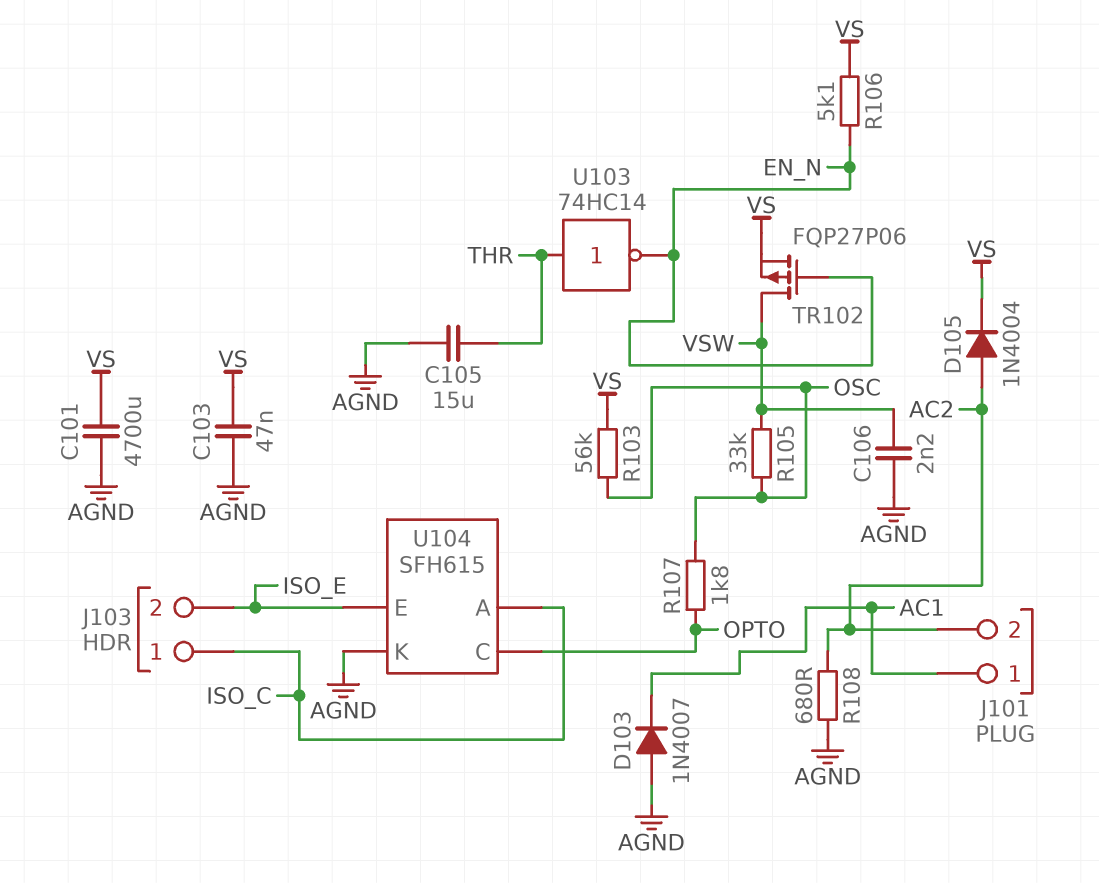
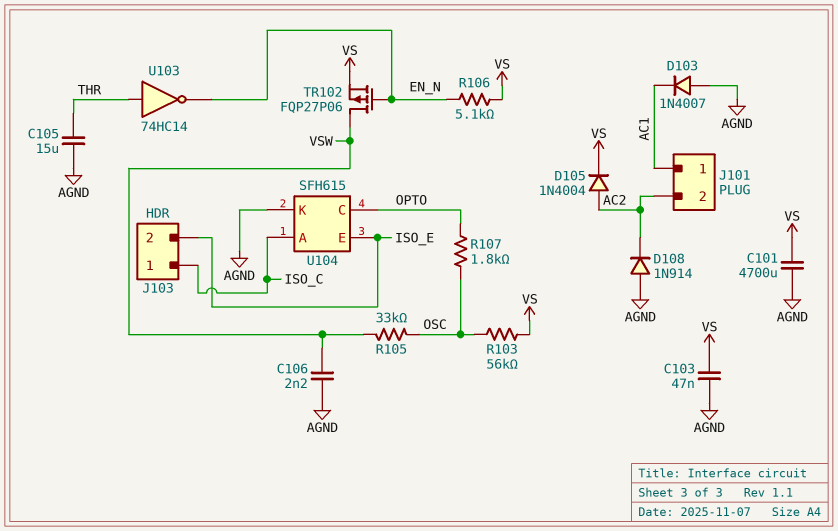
D108: none -> diode 1N914 (A AGND, K AC2)
R108: 680 (AC2, AGND) -> none

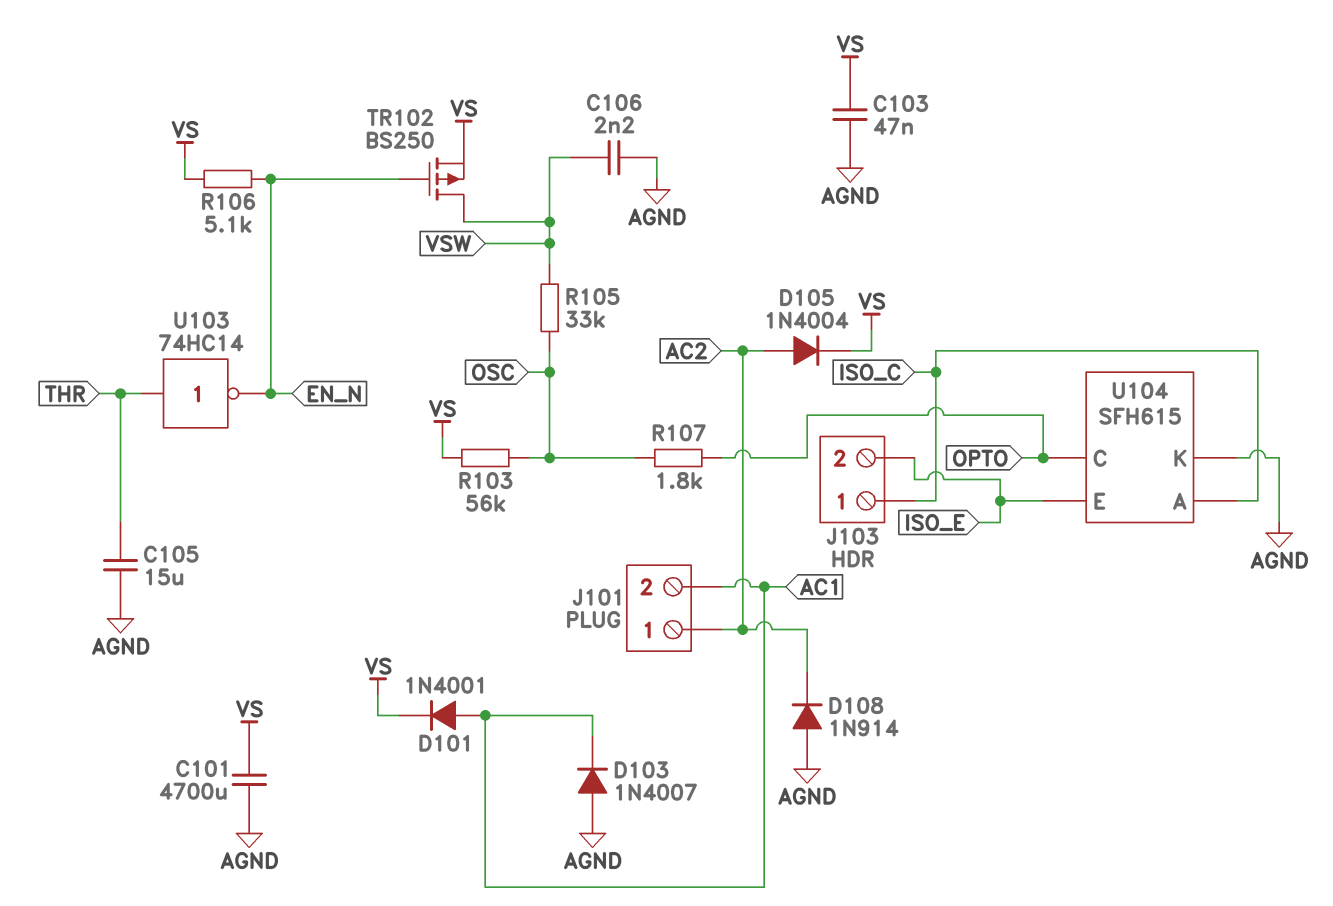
D101: none -> diode 1N4001 (A AC1, K VS)
J101 pin 1: AC1 -> AC2
J101 pin 2: AC2 -> AC1
TR102: PMOS FQP27P06 (G EN_N, D VSW, S VS) -> PMOS BS250 (G EN_N, D VSW, S VS)

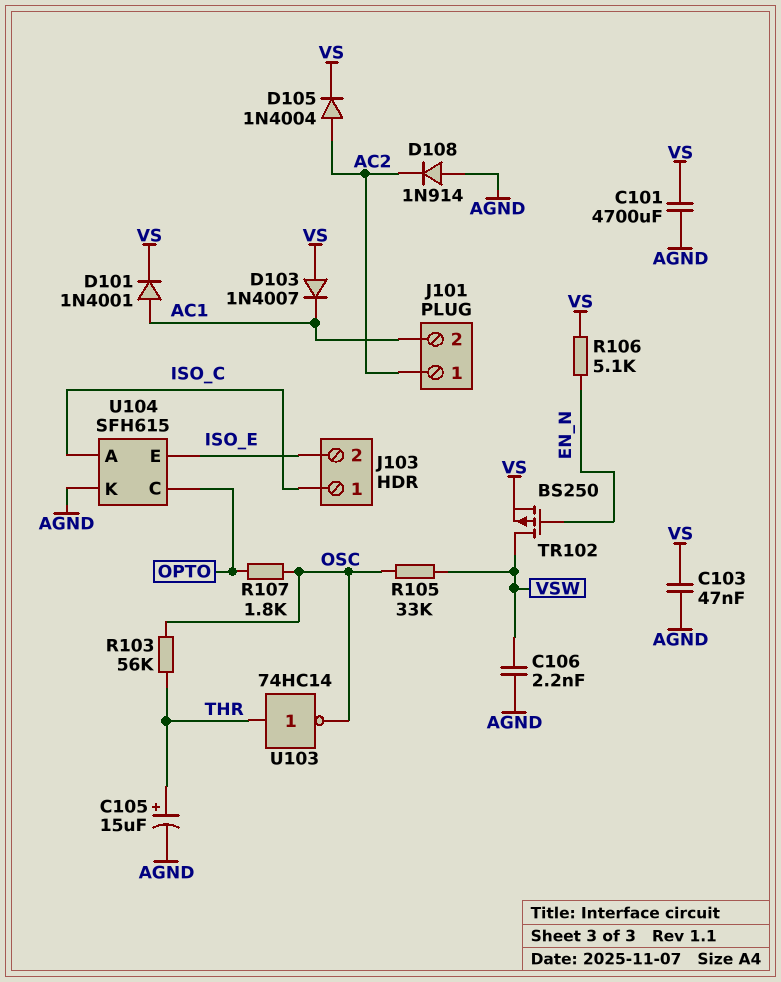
C105: 15uF (AGND, THR) -> 15uF (plus THR, minus AGND)
D103: diode 1N4007 (A AGND, K AC1) -> diode 1N4007 (A VS, K AC1)
R103: 56k (OSC, VS) -> 56k (OSC, THR)
U103: NOT 74HC14 (in THR, out EN_N) -> NOT 74HC14 (in THR, out OSC)

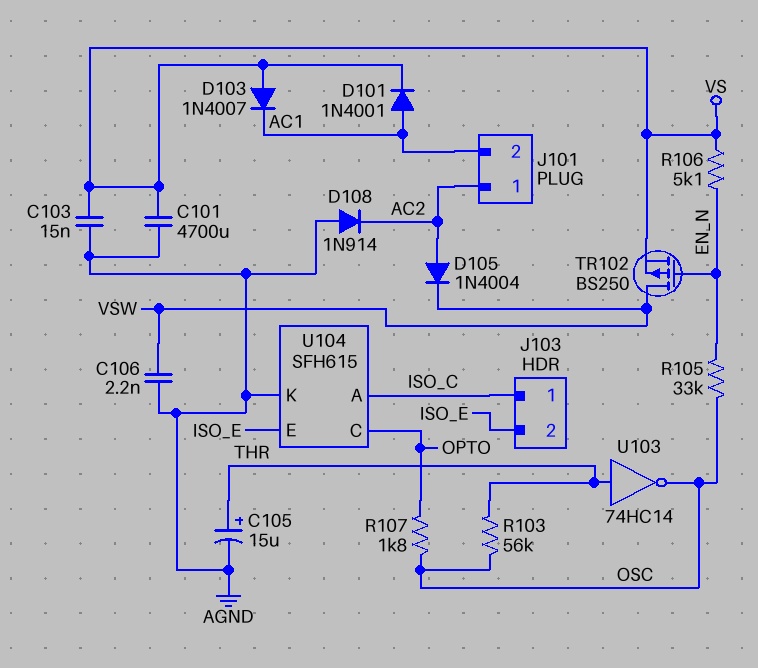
C103: 47nF (AGND, VS) -> 15nF (AGND, VS)
D105: diode 1N4004 (A AC2, K VS) -> diode 1N4004 (A AC2, K VSW)
R105: 33k (OSC, VSW) -> 33k (EN_N, OSC)

